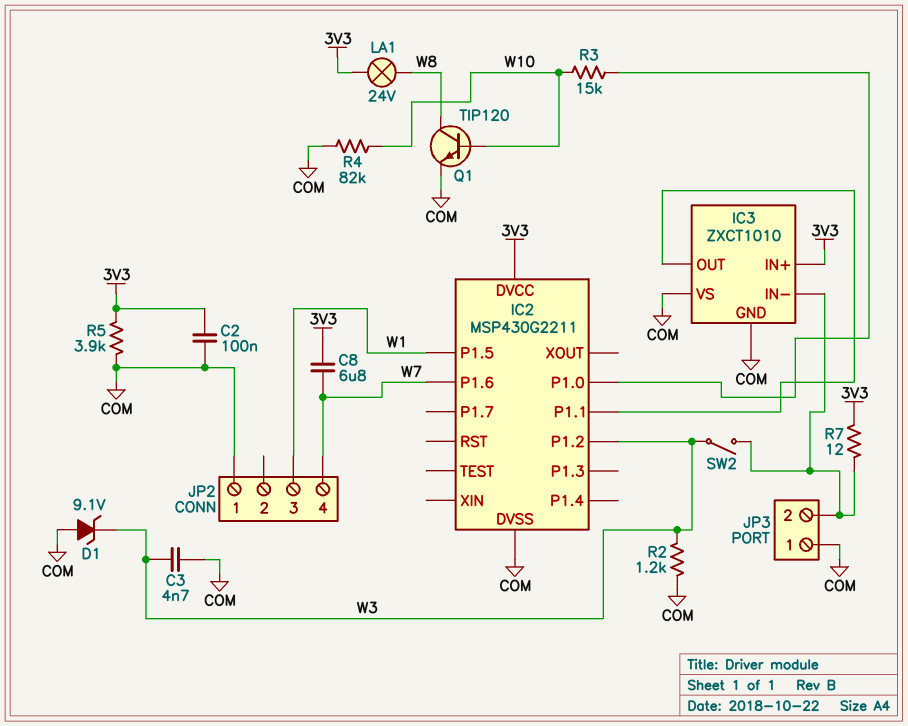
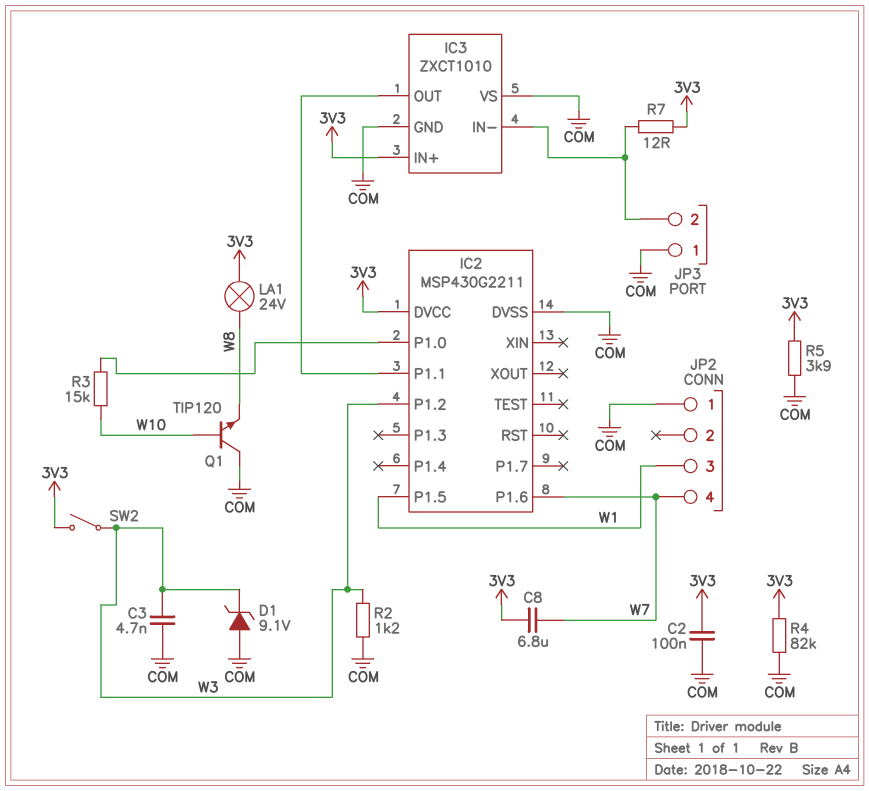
Q1: NPN TIP120 (B W10, C W8, E COM) -> NPN TIP120 (B W10, C COM, E W8)
R4: 82k (COM, W10) -> 82k (3V3, COM)
SW2: switch (IC3/IN-, W3) -> switch (3V3, W3)

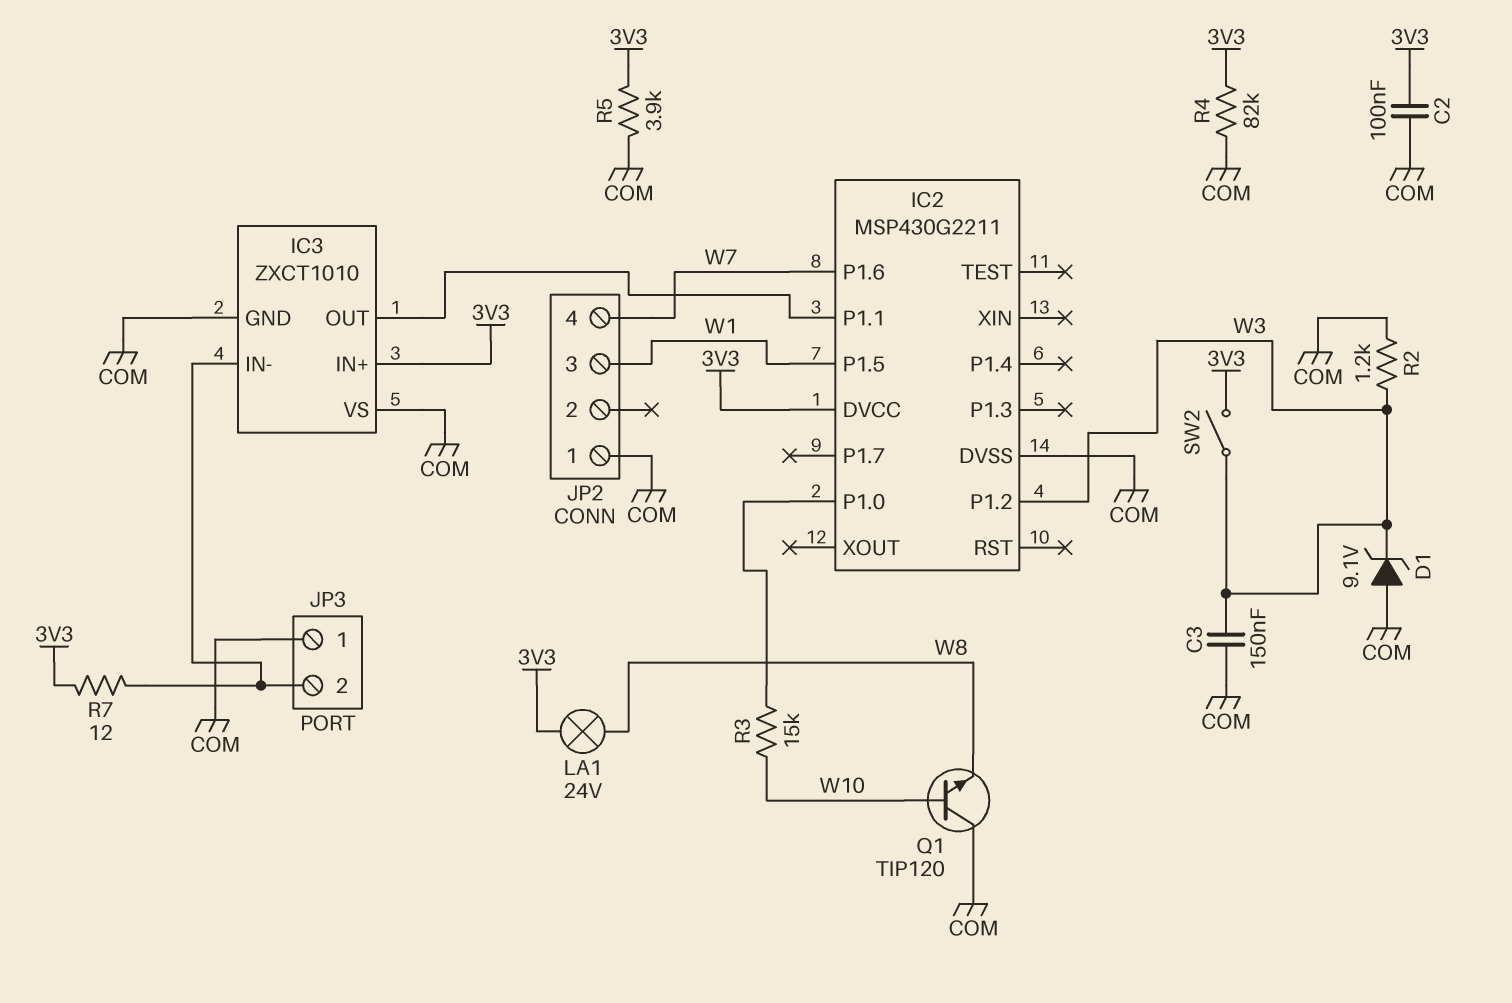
C3: 4.7nF (COM, W3) -> 150nF (COM, W3)
C8: 6.8uF (3V3, W7) -> none

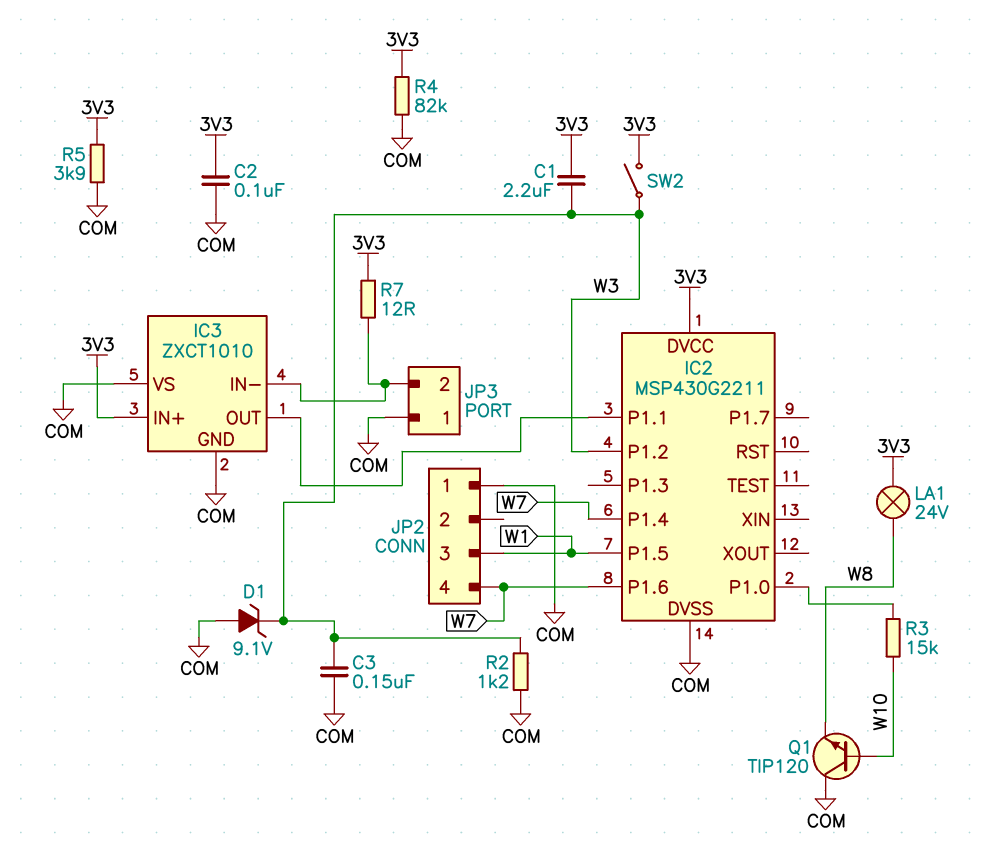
C1: none -> 2.2uF (3V3, W3)
IC2 pin P1.4: none -> W7

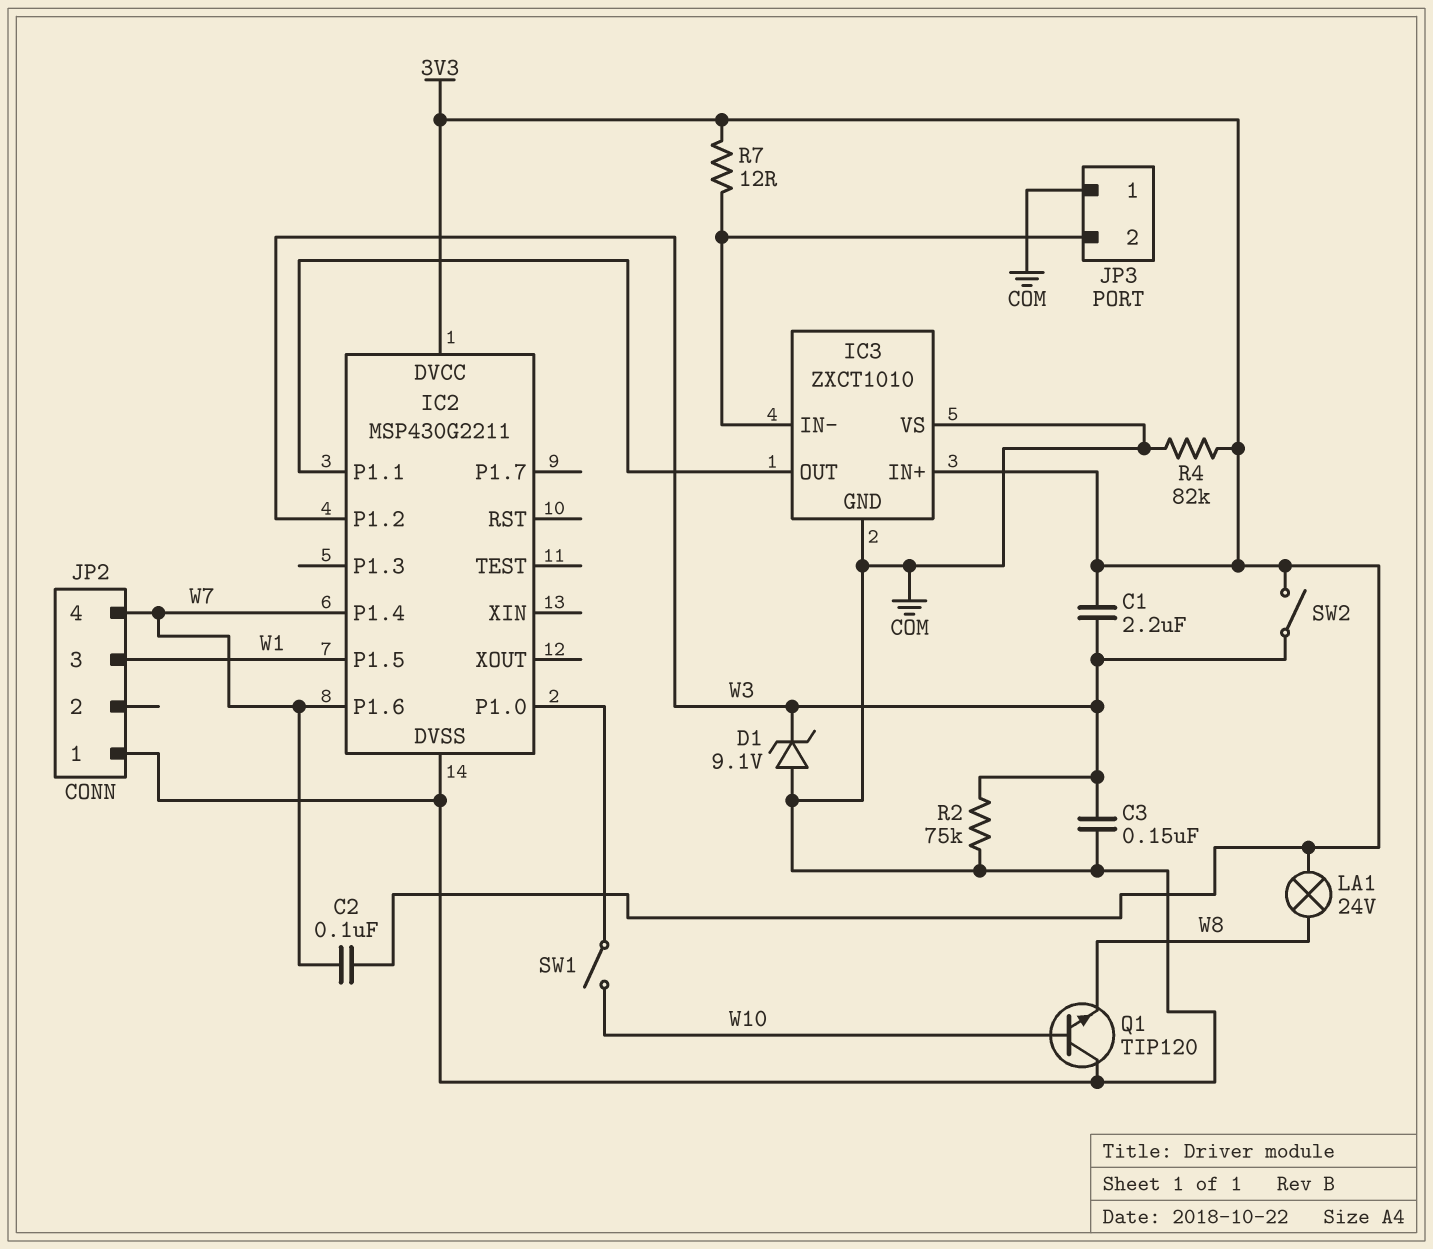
C2: 100nF (3V3, COM) -> 100nF (3V3, W7)
R2: 1.2k (COM, W3) -> 75k (COM, W3)
R3: 15k (IC2/P1.0, W10) -> none
R5: 3.9k (3V3, COM) -> none
SW1: none -> switch (IC2/P1.0, W10)

